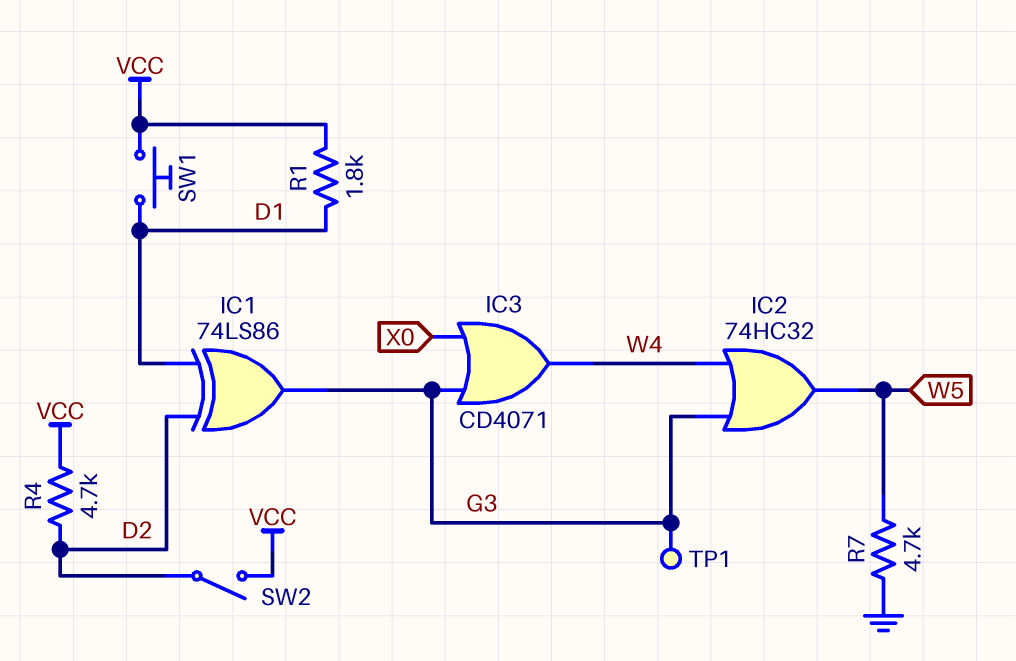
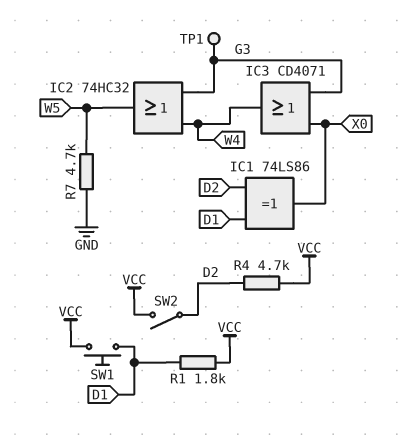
IC1: XOR 74LS86 (in D1, in D2, out G3) -> XOR 74LS86 (in D1, in D2, out X0)

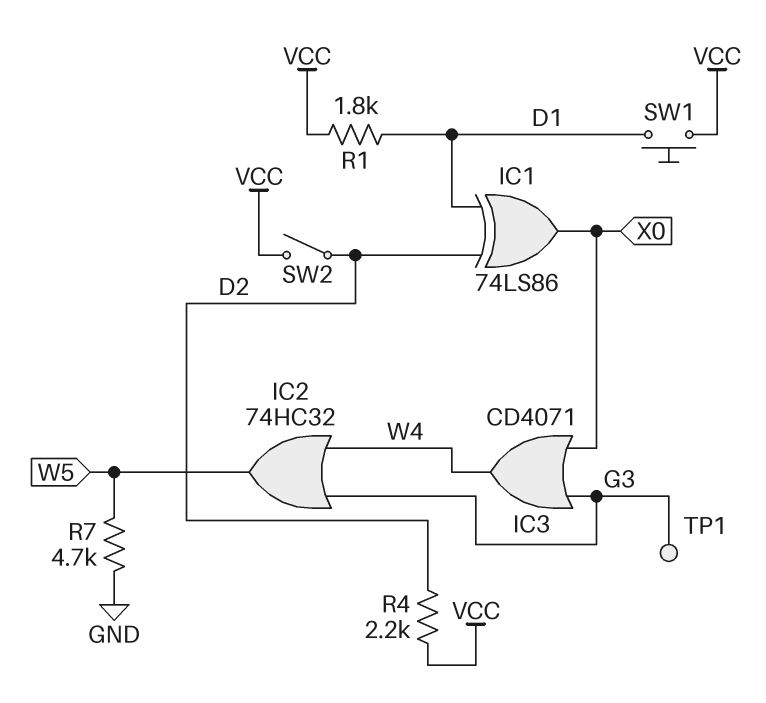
R4: 4.7k (D2, VCC) -> 2.2k (D2, VCC)

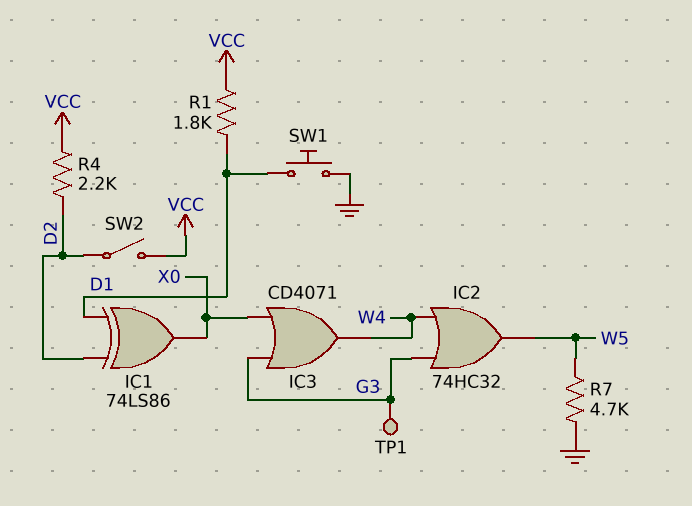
SW1: button (D1, VCC) -> button (D1, GND)

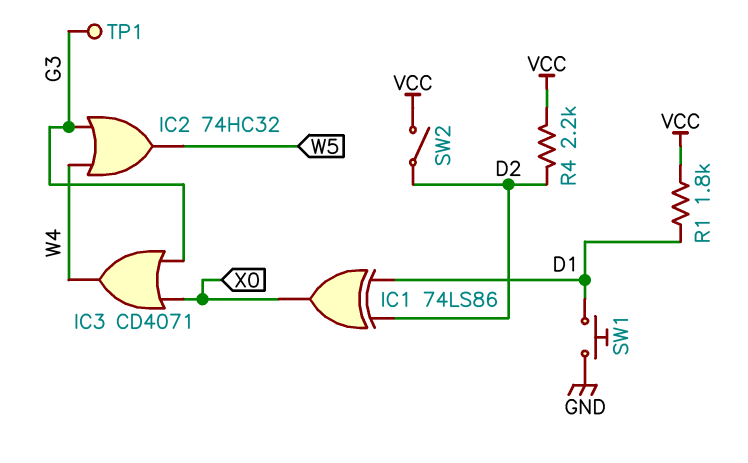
R7: 4.7k (GND, W5) -> none

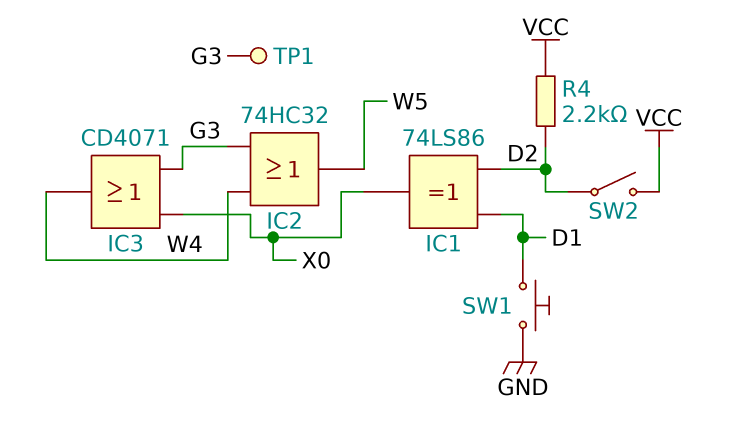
R1: 1.8k (D1, VCC) -> none

